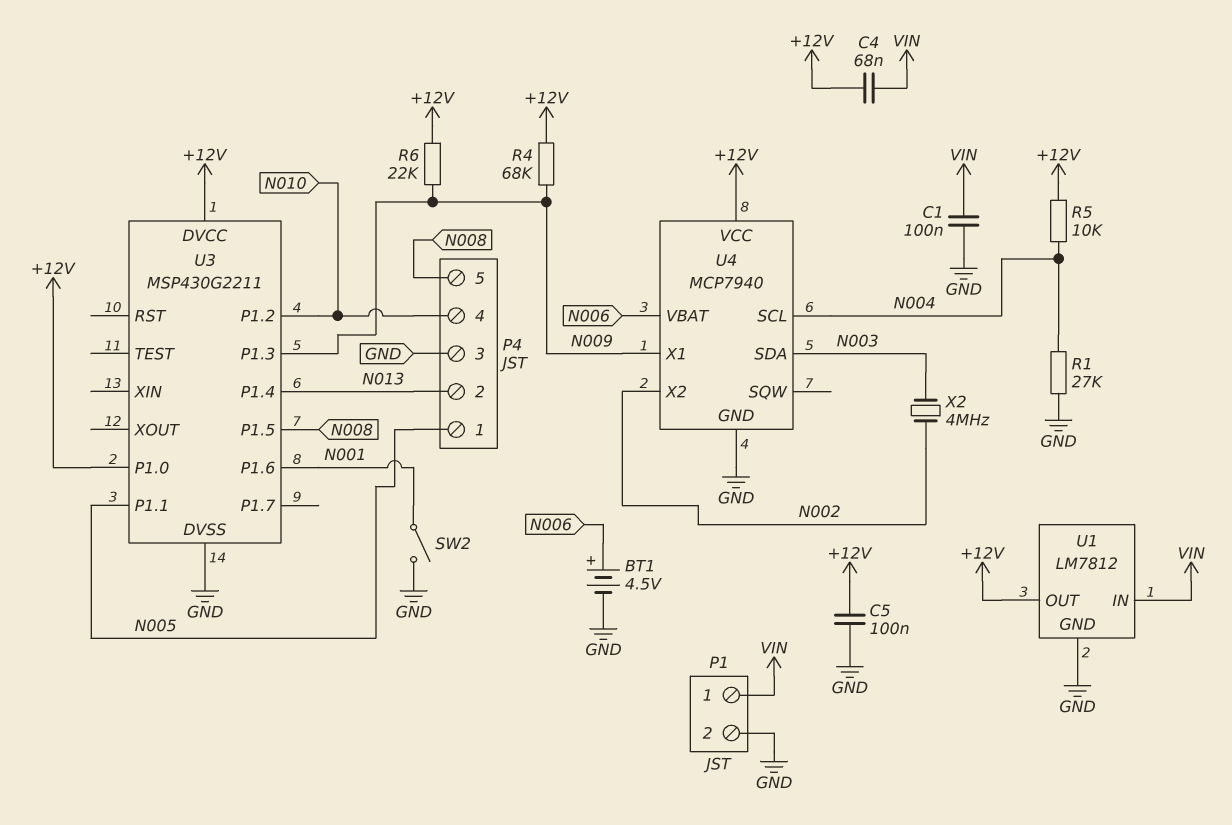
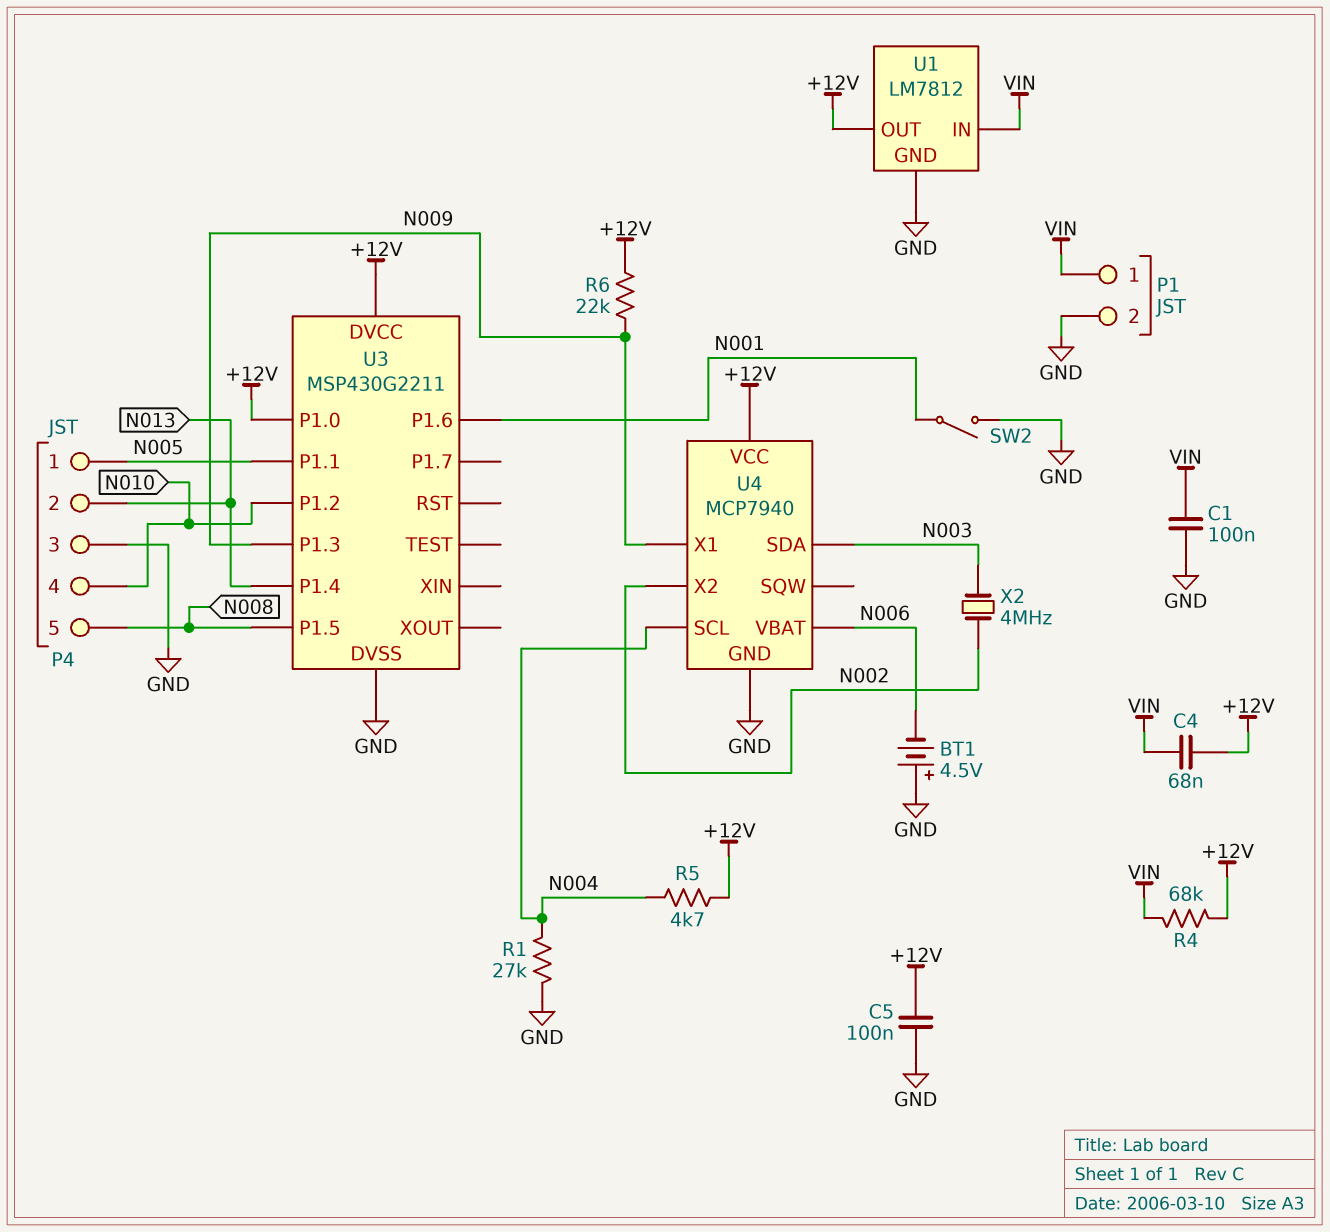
BT1: 4.5V (plus N006, minus GND) -> 4.5V (plus GND, minus N006)
R4: 68k (+12V, N009) -> 68k (+12V, VIN)
R5: 10k (+12V, N004) -> 4.7k (+12V, N004)

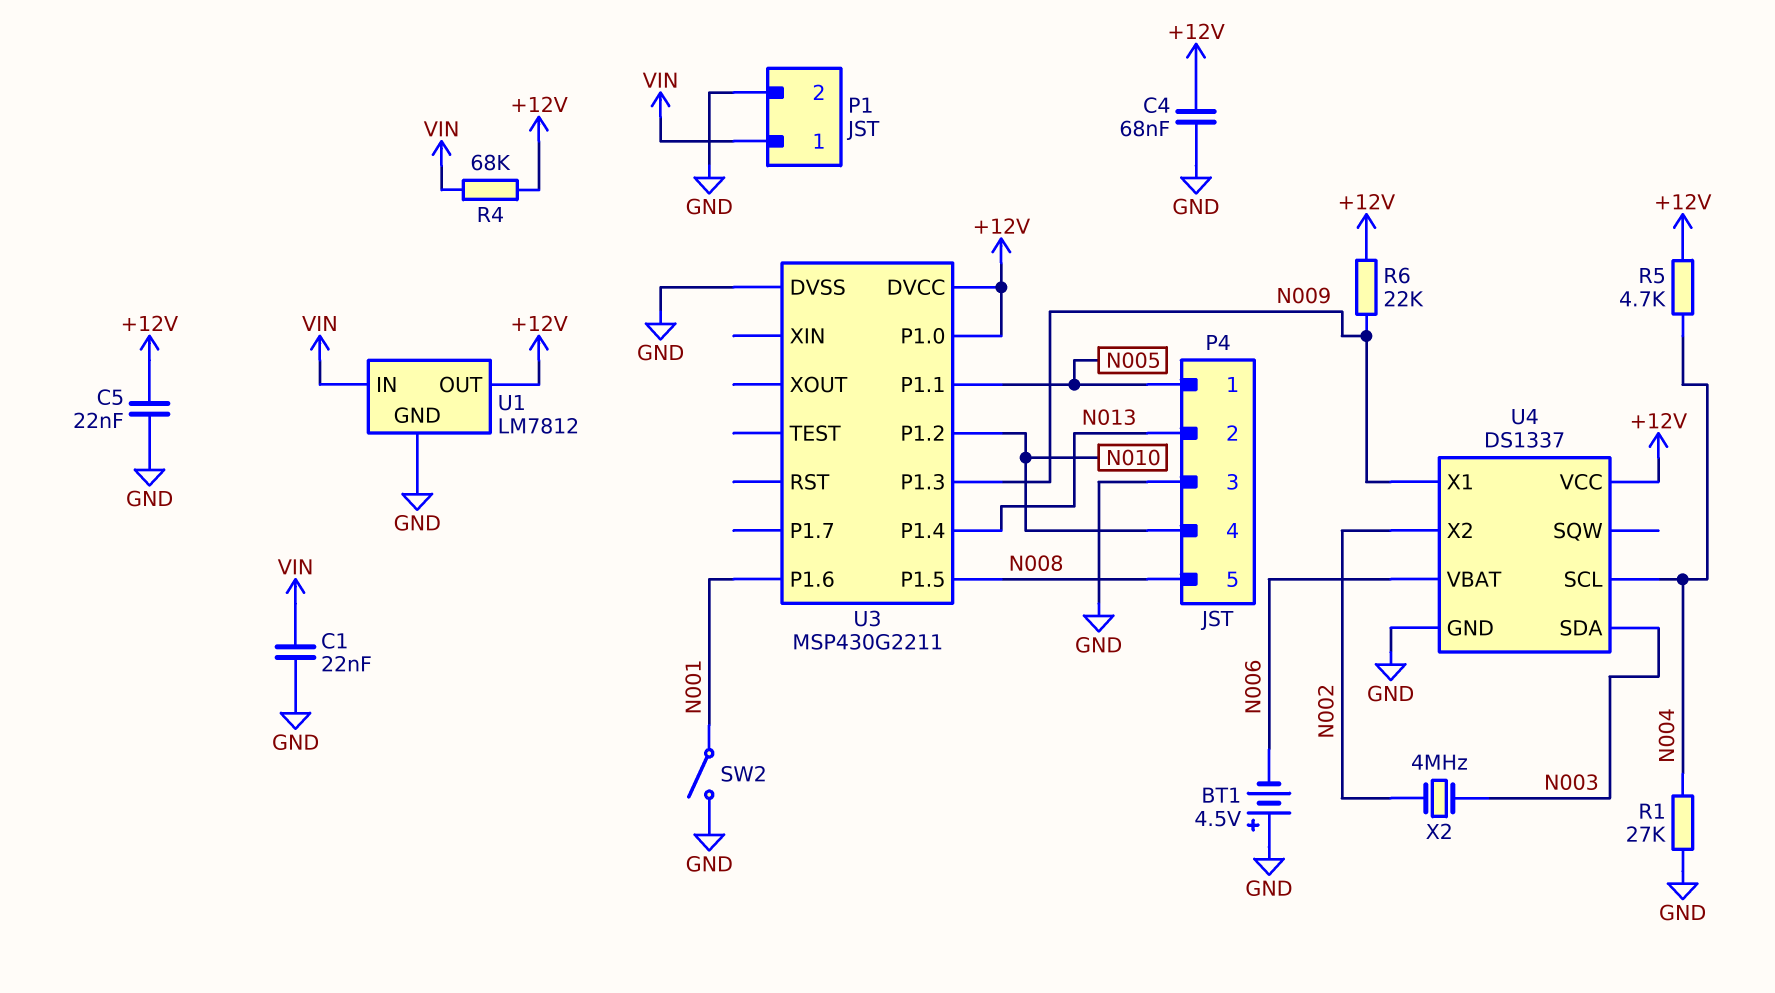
C1: 100nF (GND, VIN) -> 22nF (GND, VIN)
C4: 68nF (+12V, VIN) -> 68nF (+12V, GND)
C5: 100nF (+12V, GND) -> 22nF (+12V, GND)
U4: MCP7940 -> DS1337

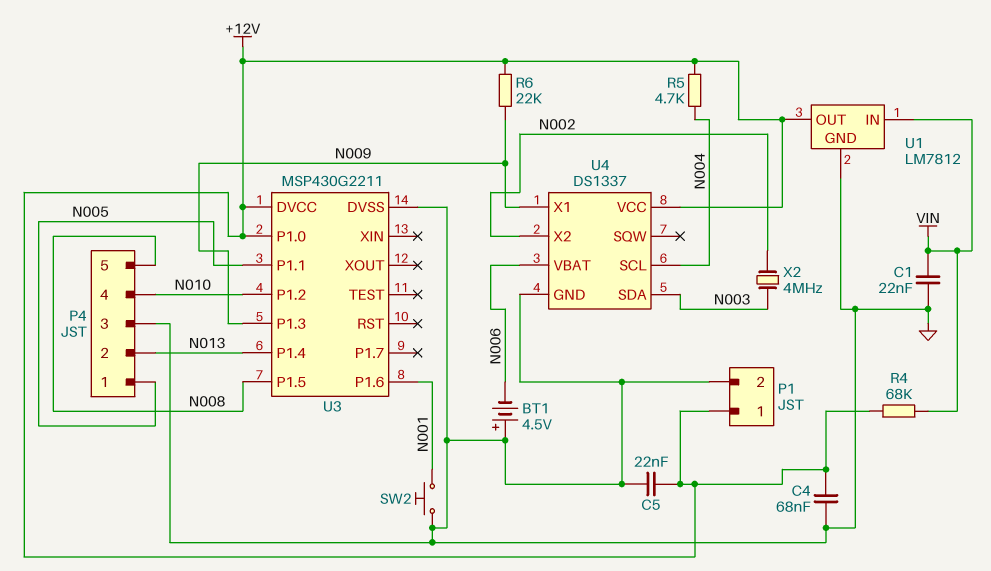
P1 pin 1: VIN -> +12V
R1: 27k (GND, N004) -> none
SW2: switch (GND, N001) -> button (GND, N001)

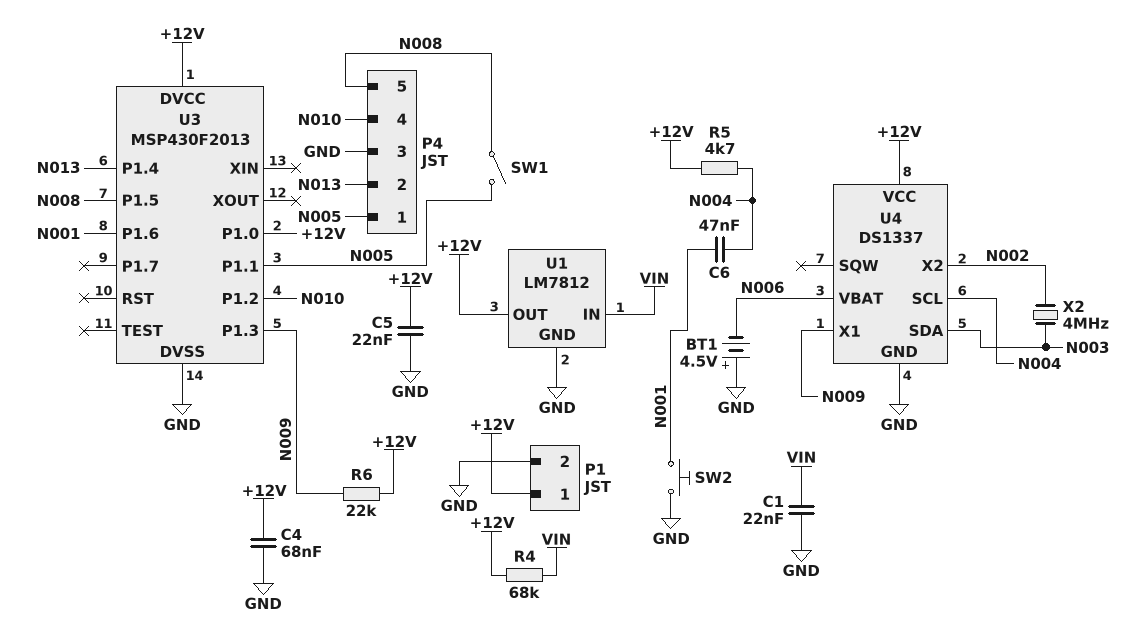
C6: none -> 47nF (N001, N004)
SW1: none -> switch (N005, N008)
U3: MSP430G2211 -> MSP430F2013

